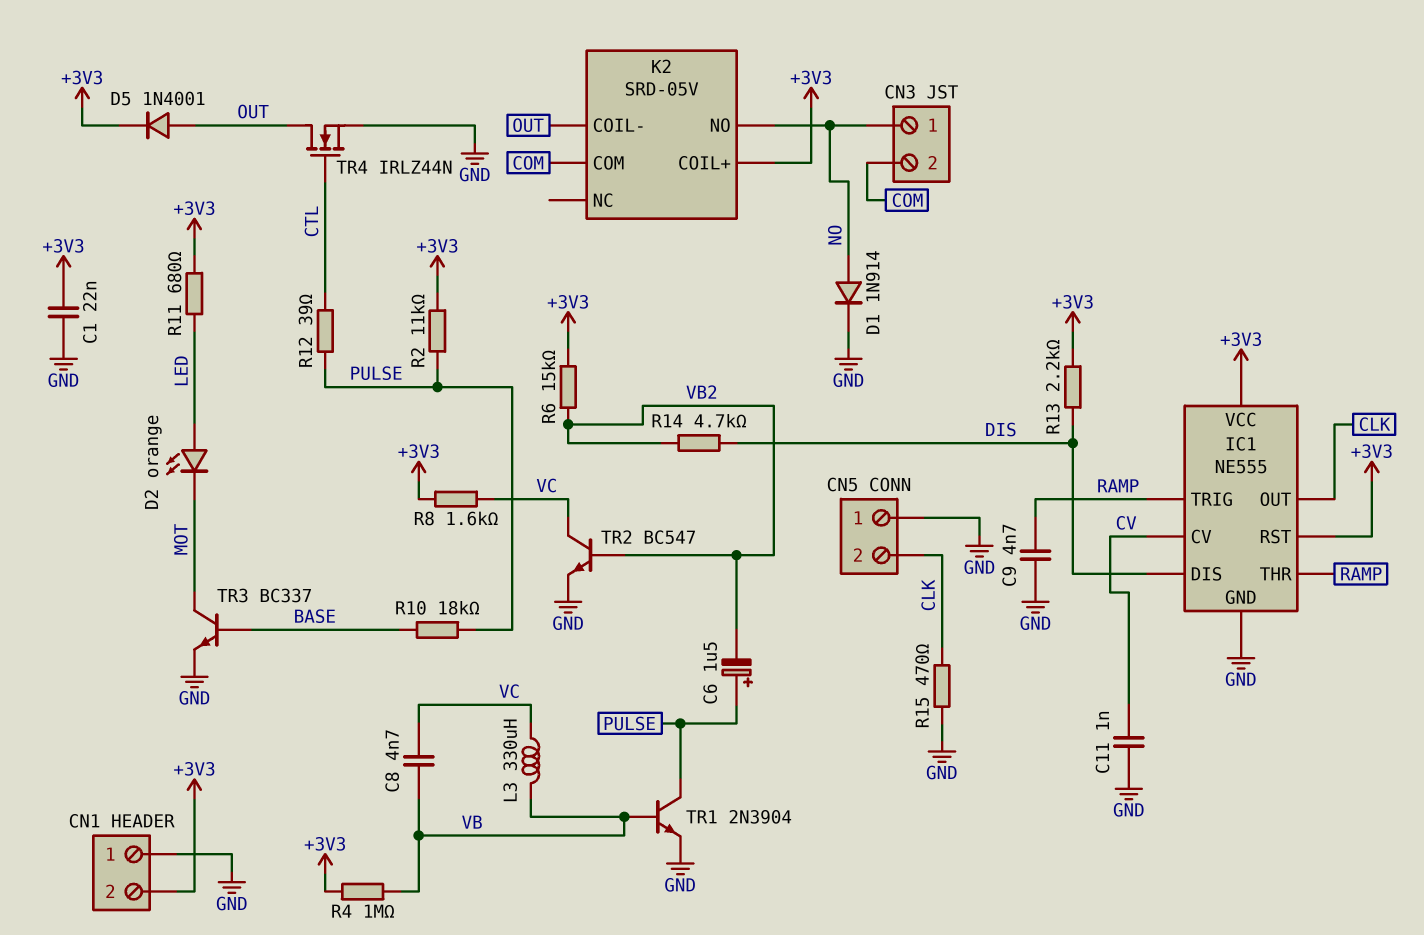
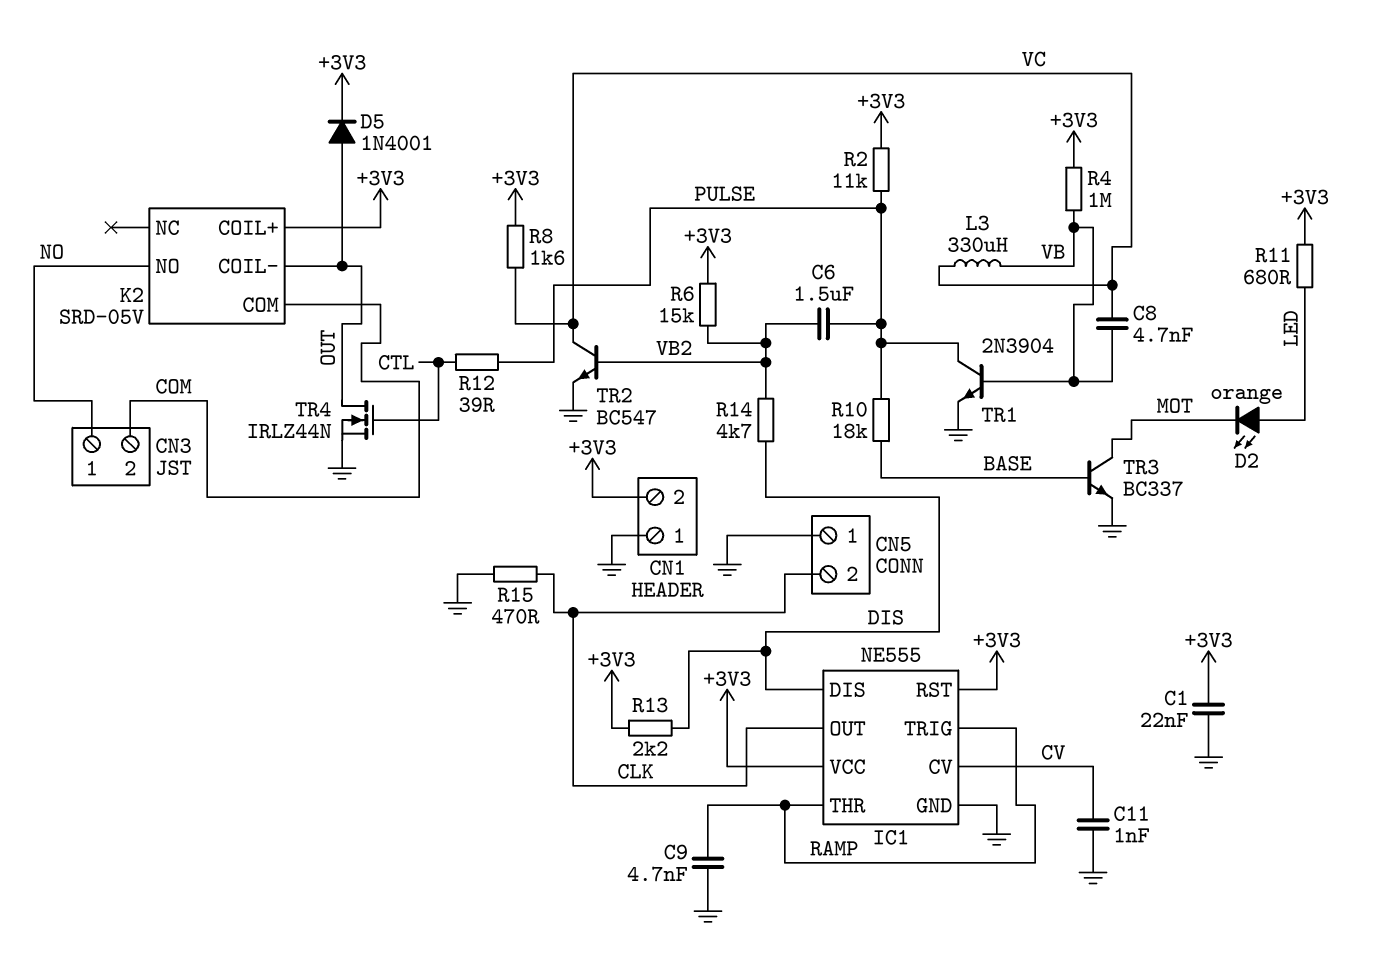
C6: 1.5uF (plus PULSE, minus VB2) -> 1.5uF (PULSE, VB2)
D1: diode 1N914 (A NO, K GND) -> none

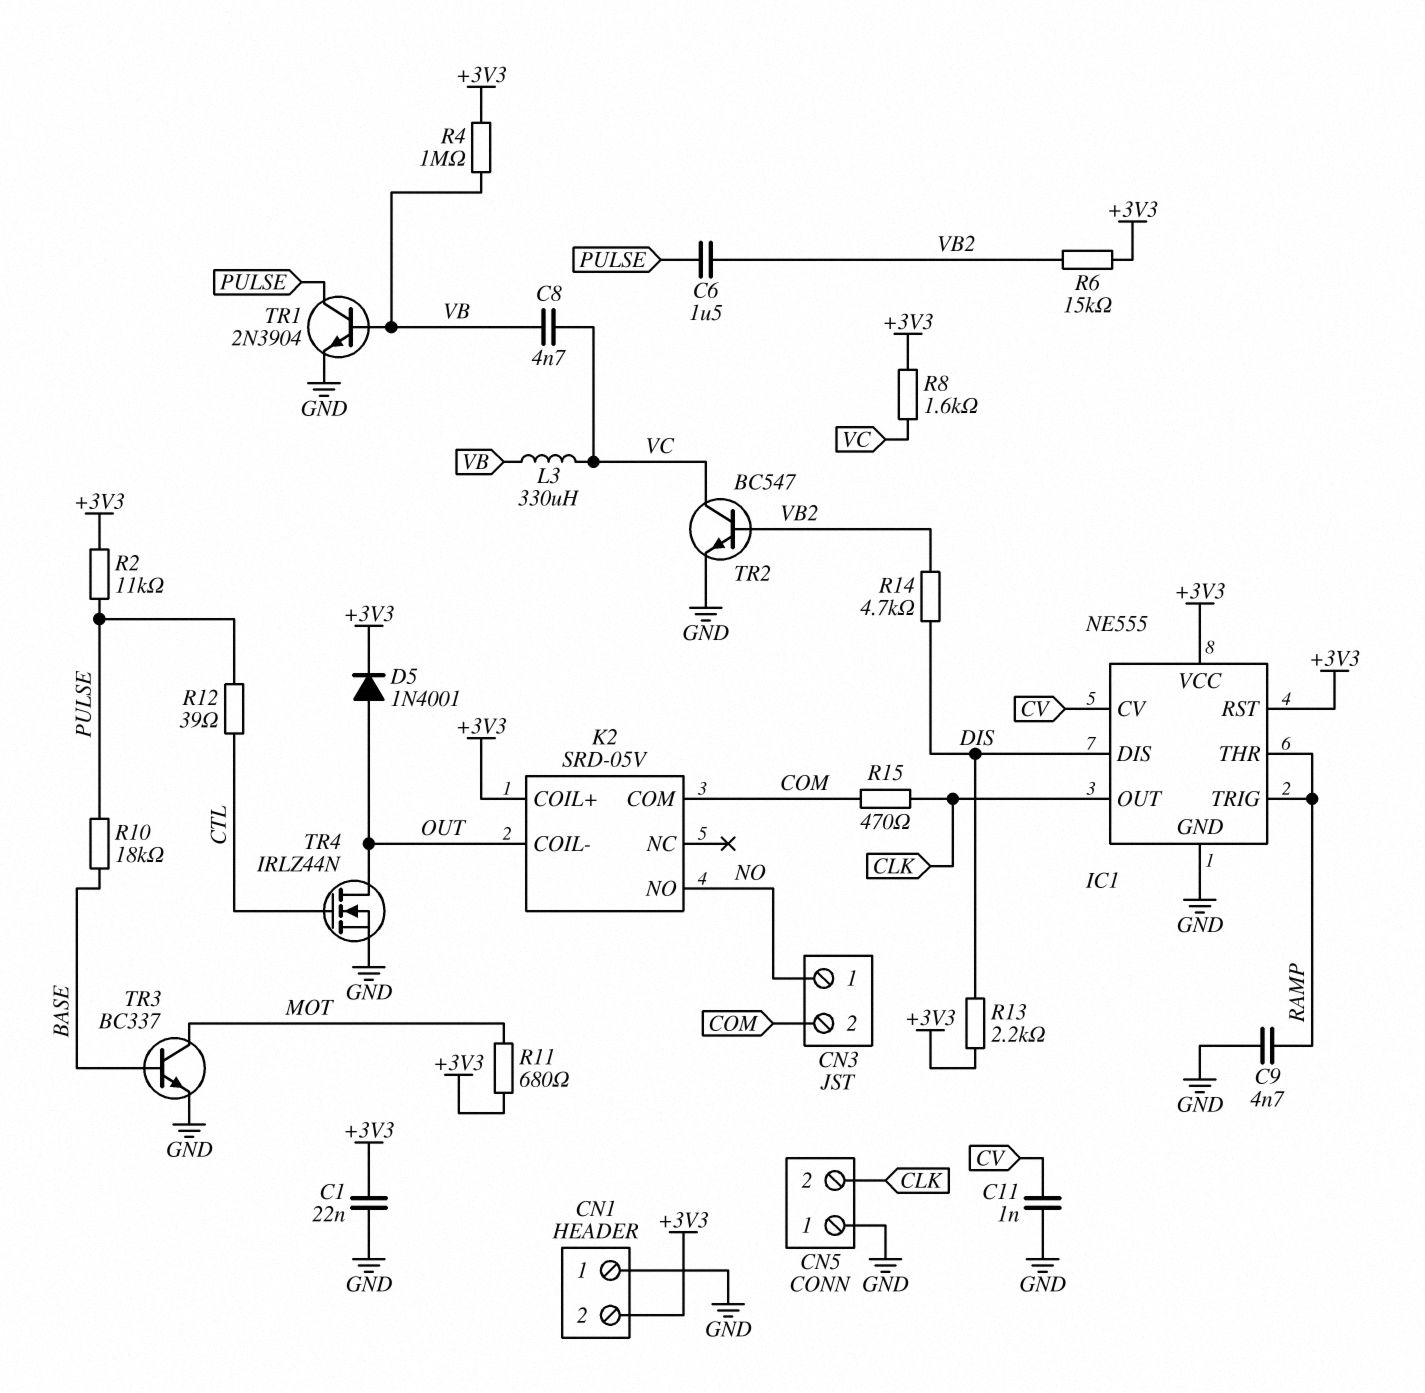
D2: LED orange (A LED, K MOT) -> none
R11: 680 (+3V3, LED) -> 680 (+3V3, MOT)
R15: 470 (CLK, GND) -> 470 (CLK, COM)

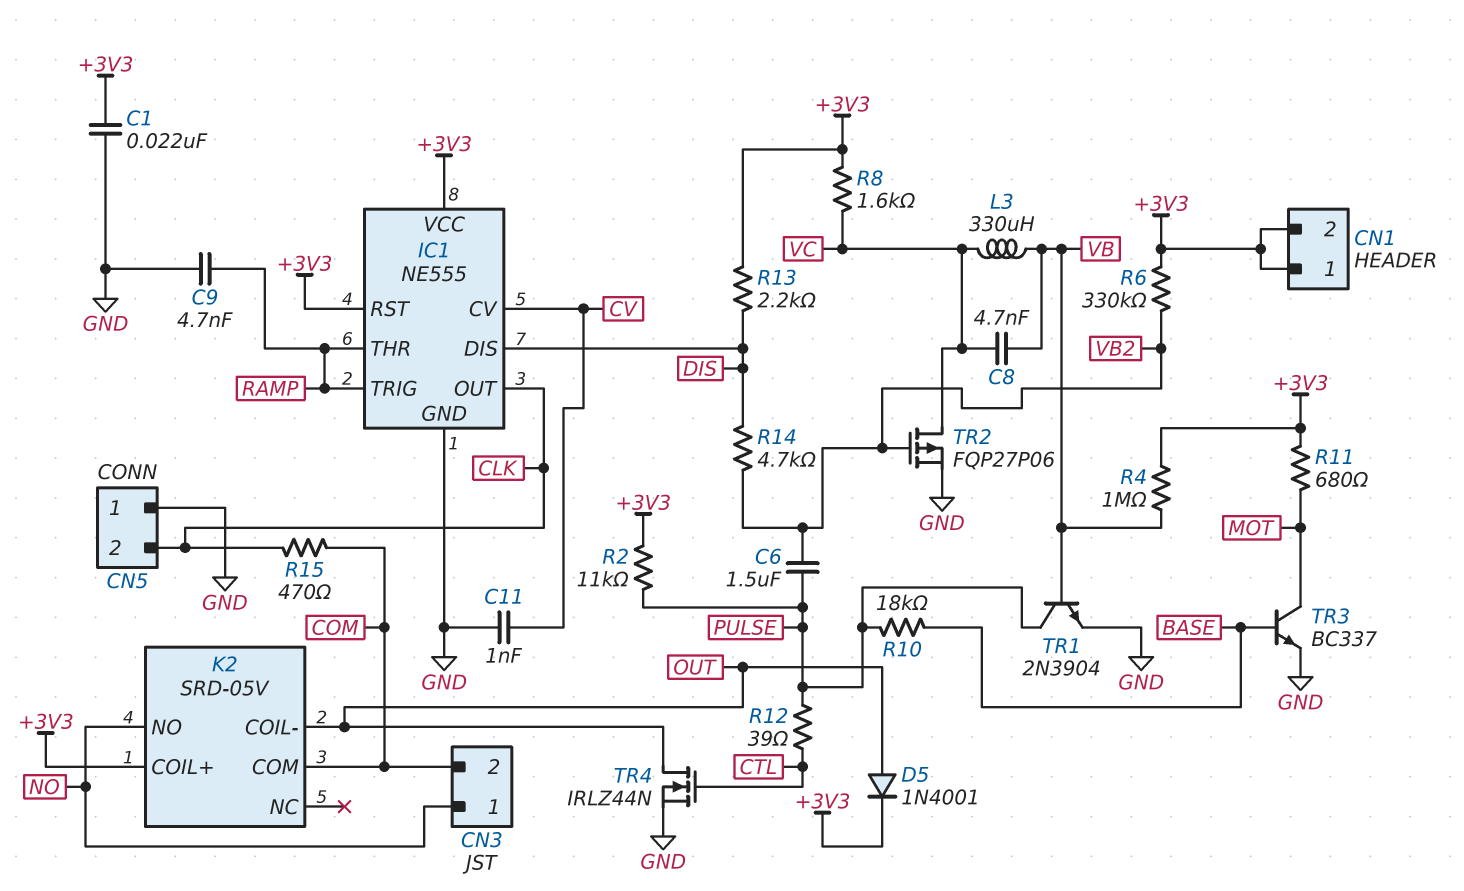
CN1 pin 1: GND -> +3V3
R6: 15k (+3V3, VB2) -> 330k (+3V3, VB2)
TR2: NPN BC547 (B VB2, C VC, E GND) -> PMOS FQP27P06 (G VB2, D VC, S GND)

